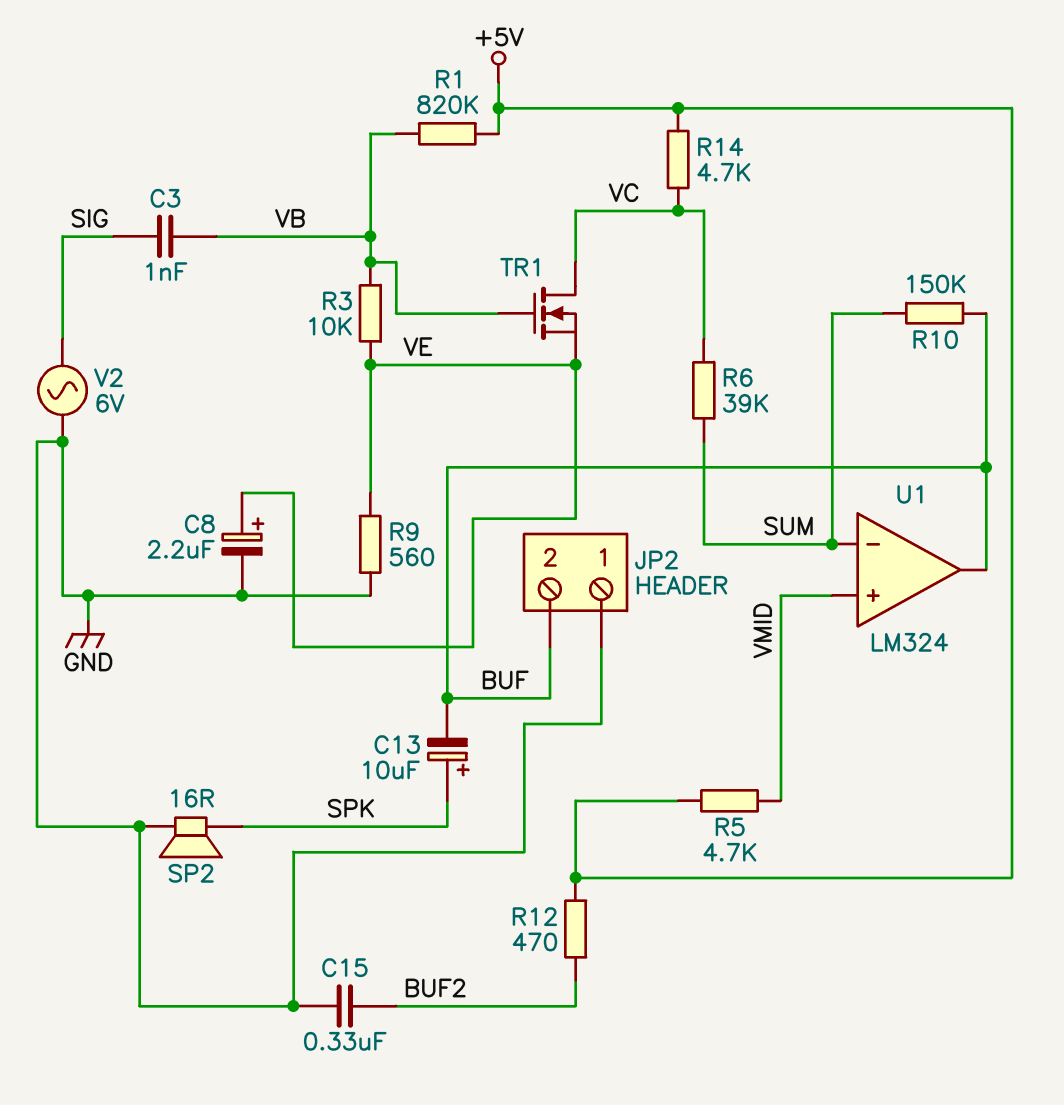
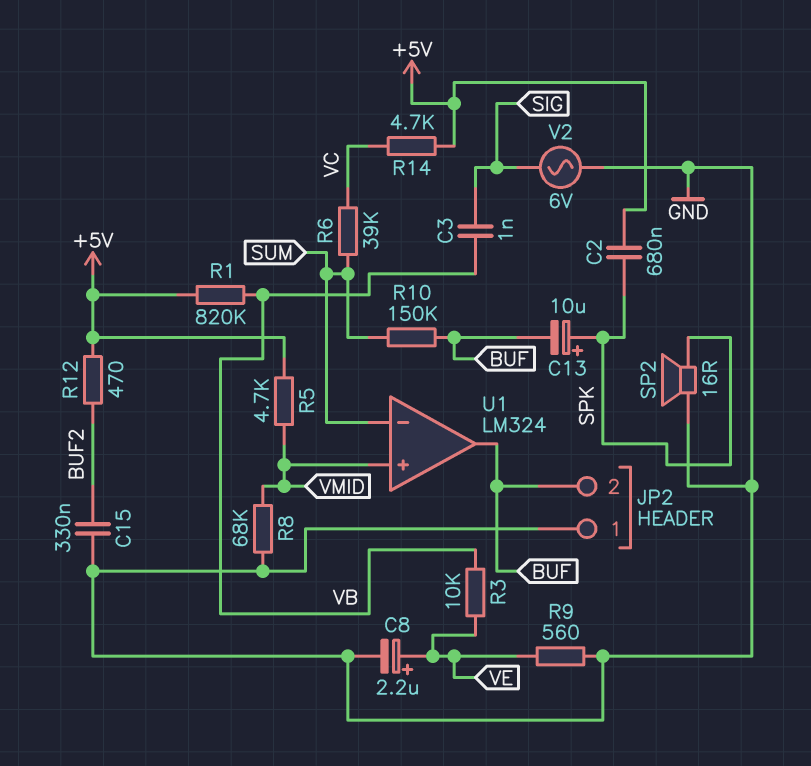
C2: none -> 680nF (+5V, SPK)
R8: none -> 68k (GND, VMID)
TR1: NMOS (G VB, D VC, S VE) -> none

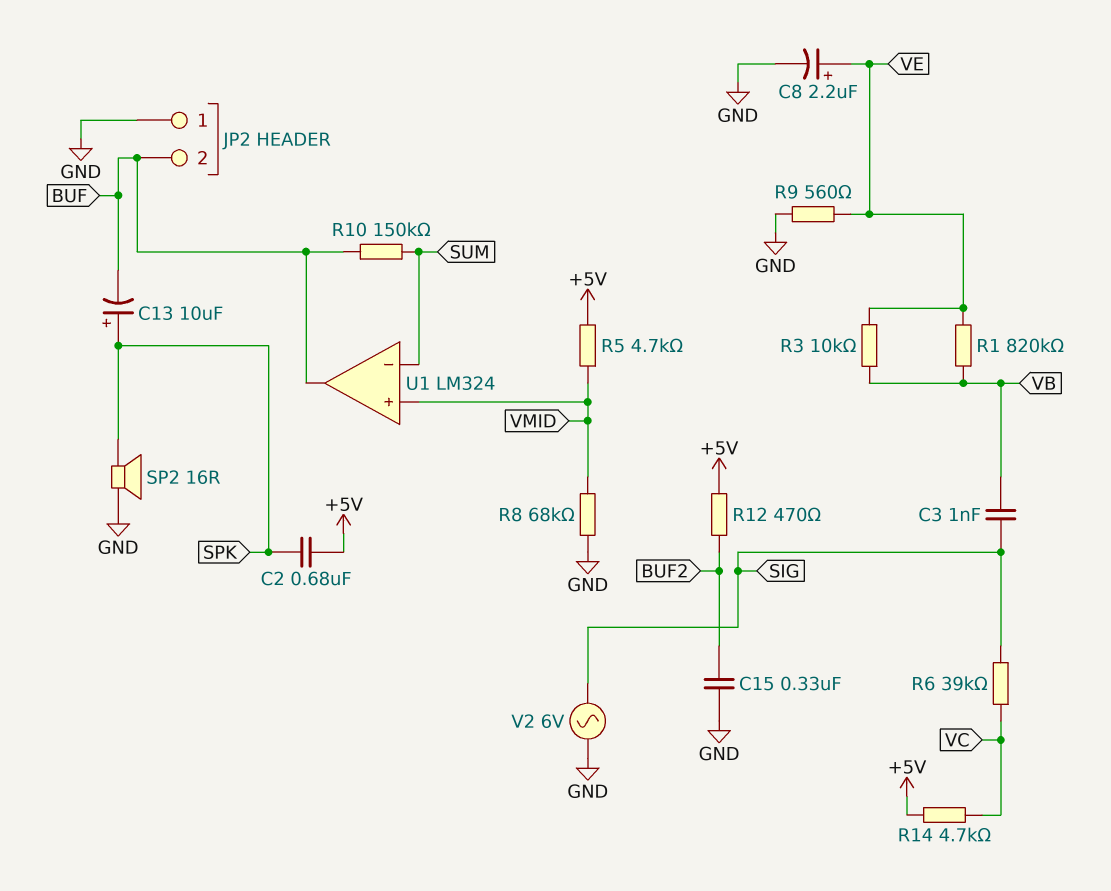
R1: 820k (+5V, VB) -> 820k (VB, VE)
R6: 39k (SUM, VC) -> 39k (SIG, VC)

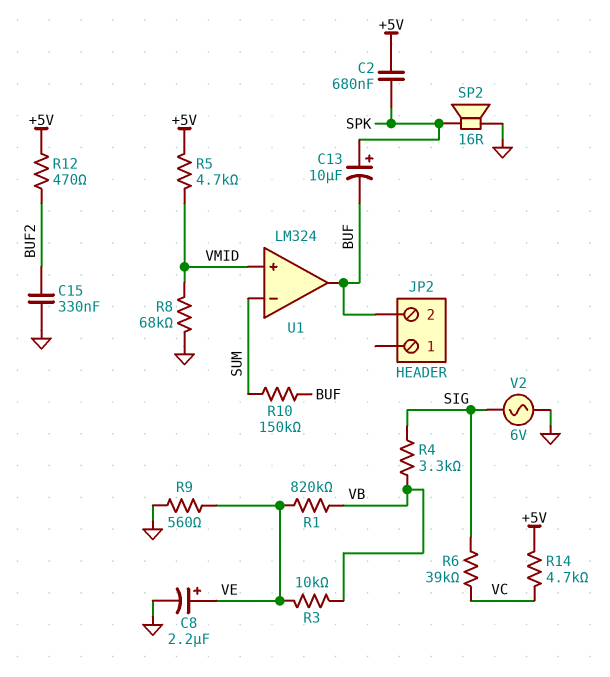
C3: 1nF (SIG, VB) -> none
JP2 pin 1: GND -> none
R4: none -> 3.3k (SIG, VB)

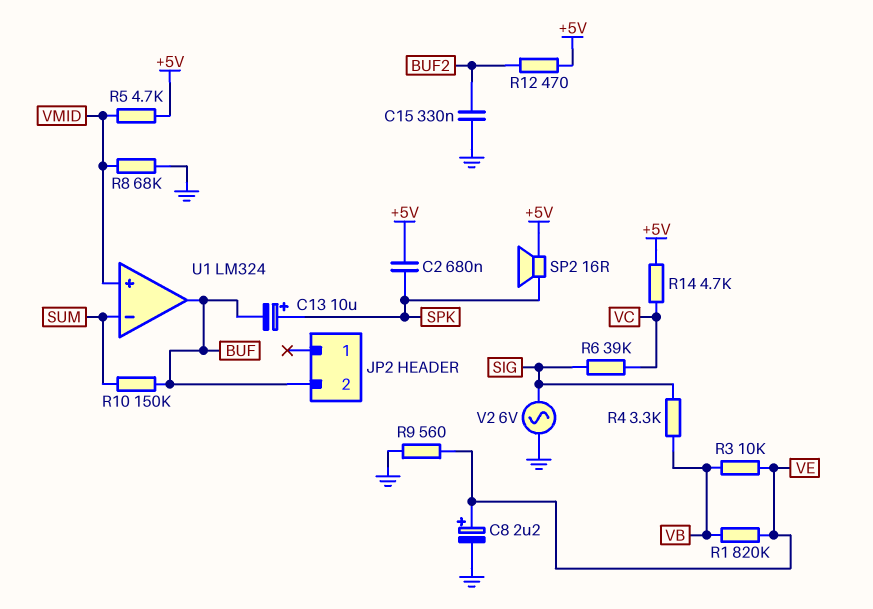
SP2: speaker 16R (GND, SPK) -> speaker 16R (+5V, SPK)

